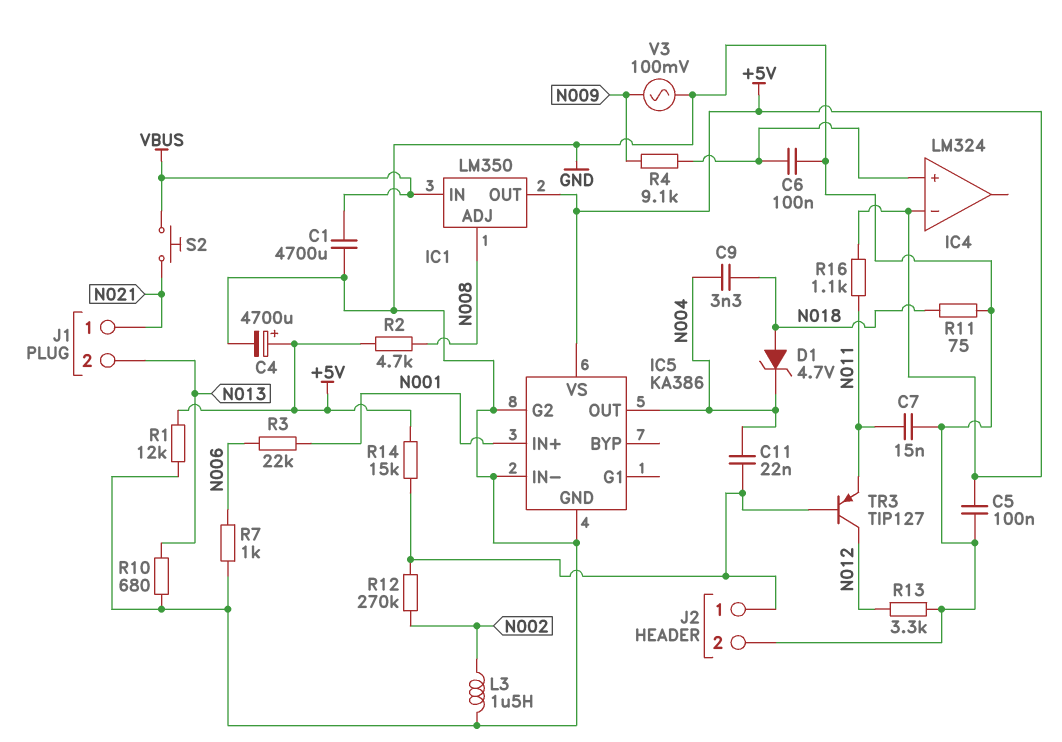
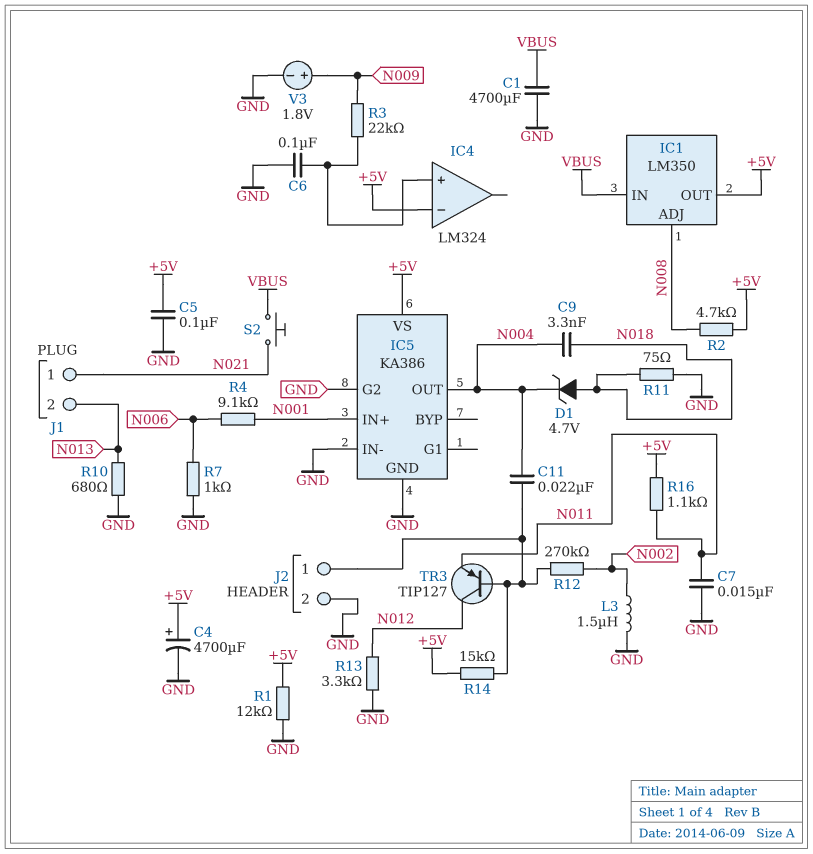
R3: 22k (N001, N006) -> 22k (IC4/in+, N009)
R4: 9.1k (IC4/in+, N009) -> 9.1k (N001, N006)
V3: AC 100mV (GND, N009) -> 1.8V (plus N009, minus GND)

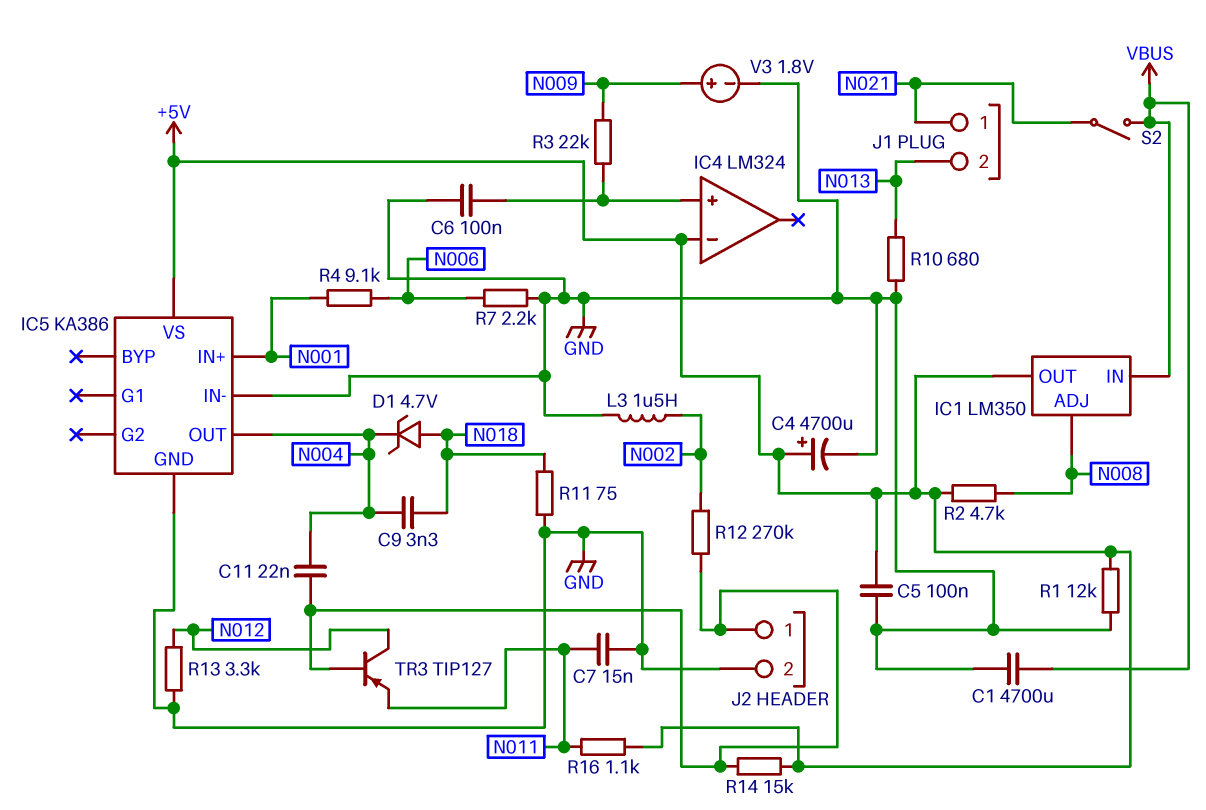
IC5 pin G2: GND -> none
R7: 1k (GND, N006) -> 2.2k (GND, N006)
S2: button (N021, VBUS) -> switch (N021, VBUS)

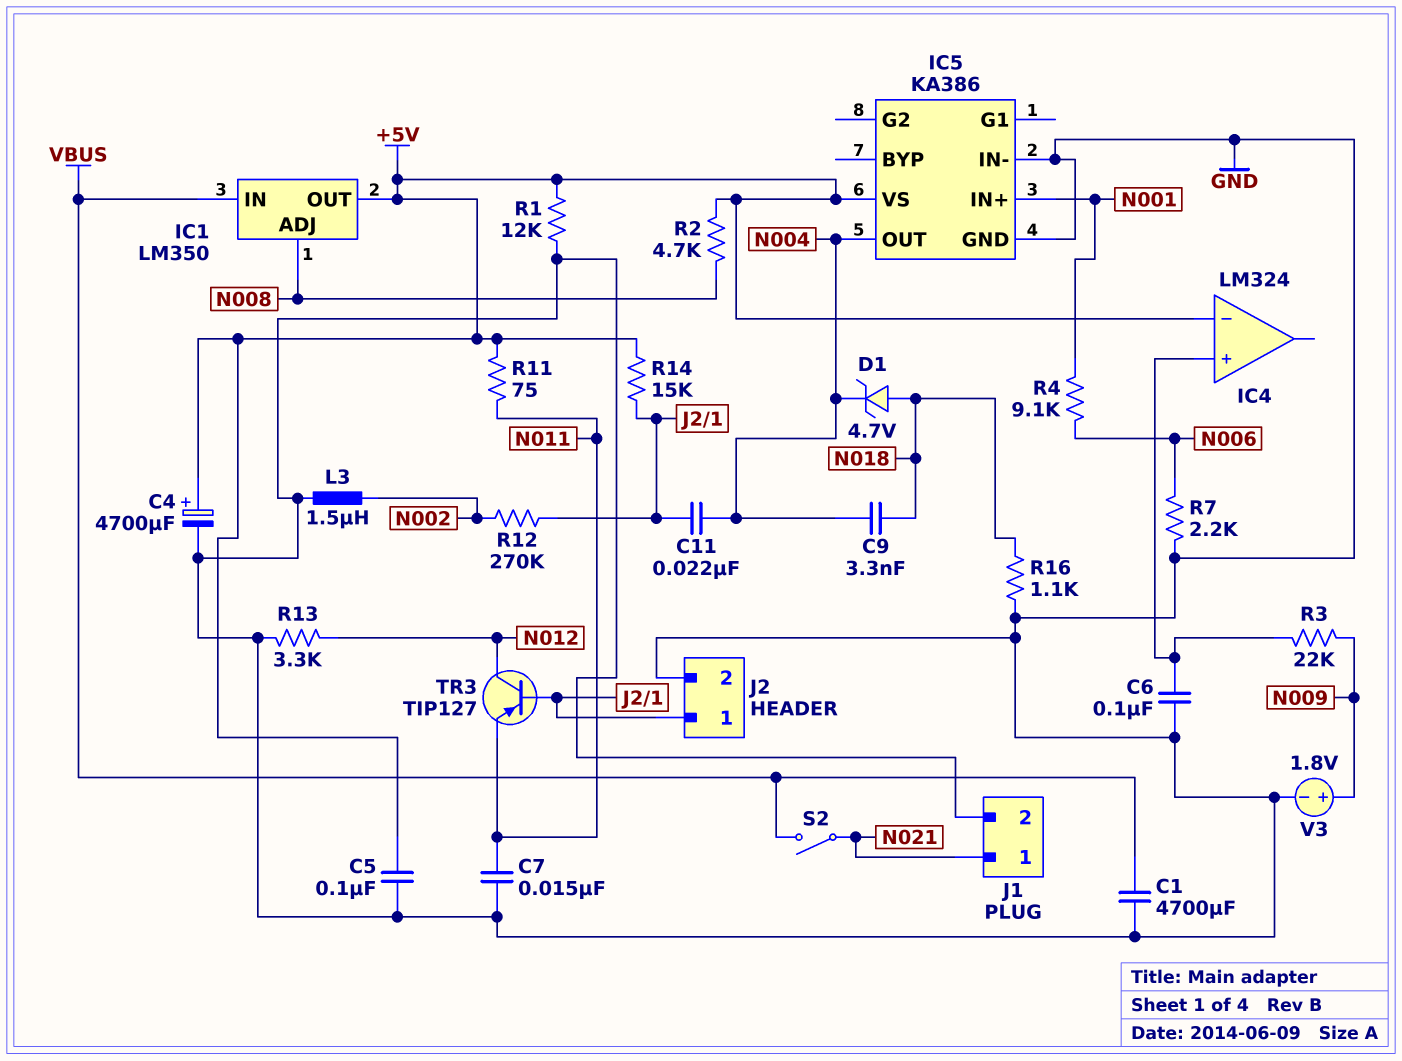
J1 pin 2: N013 -> GND
R10: 680 (GND, N013) -> none
R11: 75 (GND, N018) -> 75 (+5V, N011)
R16: 1.1k (+5V, N011) -> 1.1k (GND, N018)

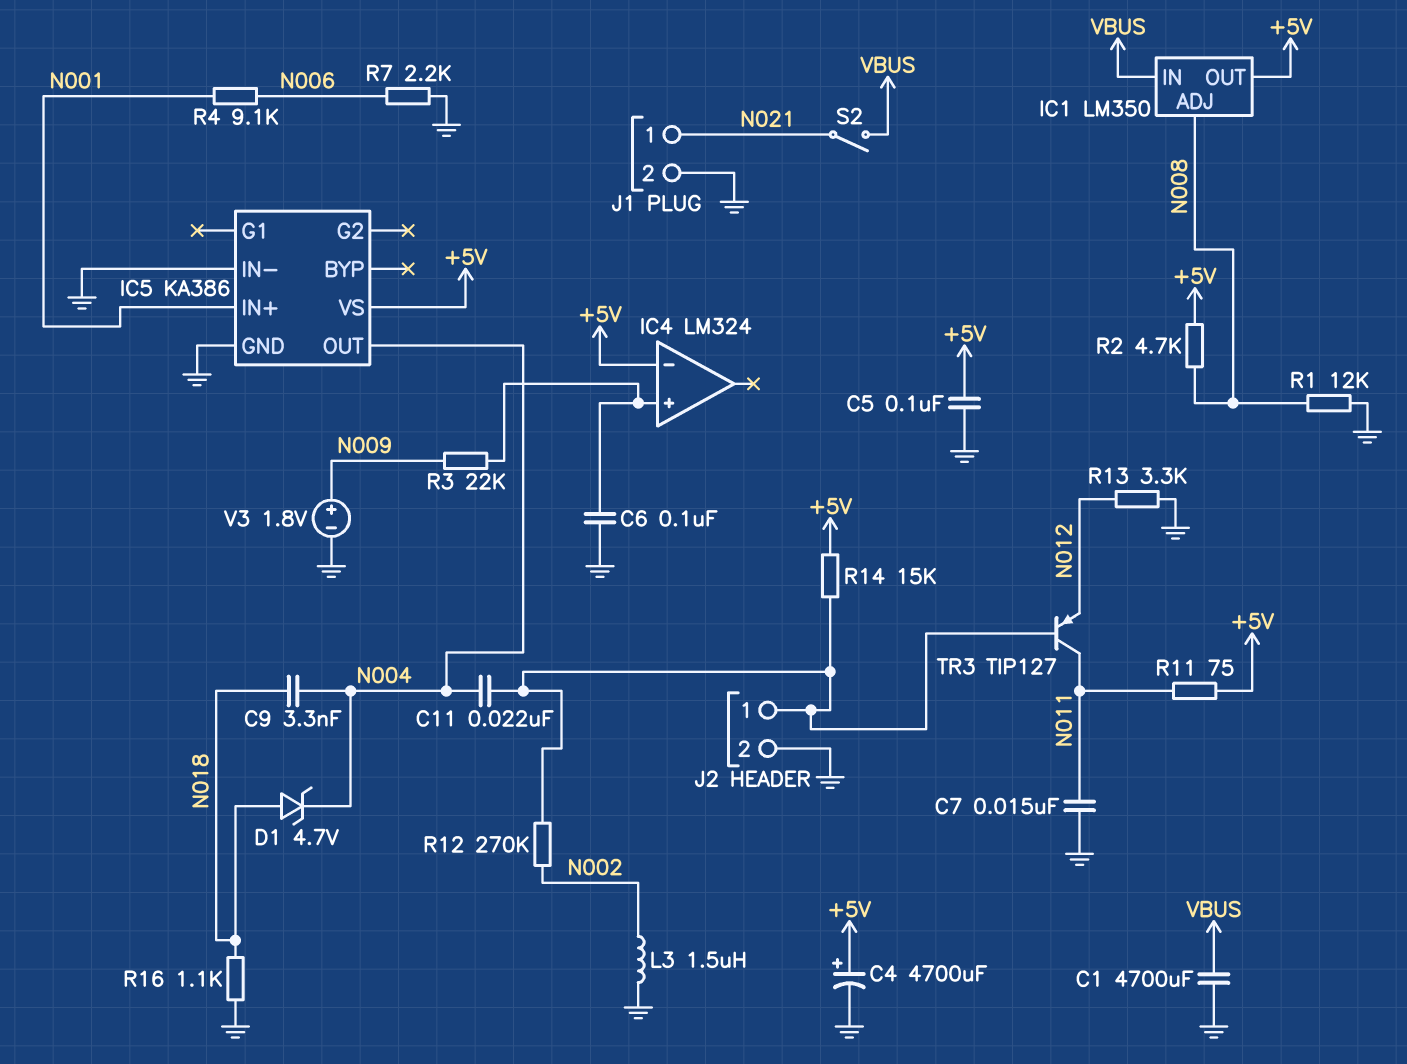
R1: 12k (+5V, GND) -> 12k (GND, N008)
TR3: PNP TIP127 (B J2/1, C N012, E N011) -> PNP TIP127 (B J2/1, C N011, E N012)

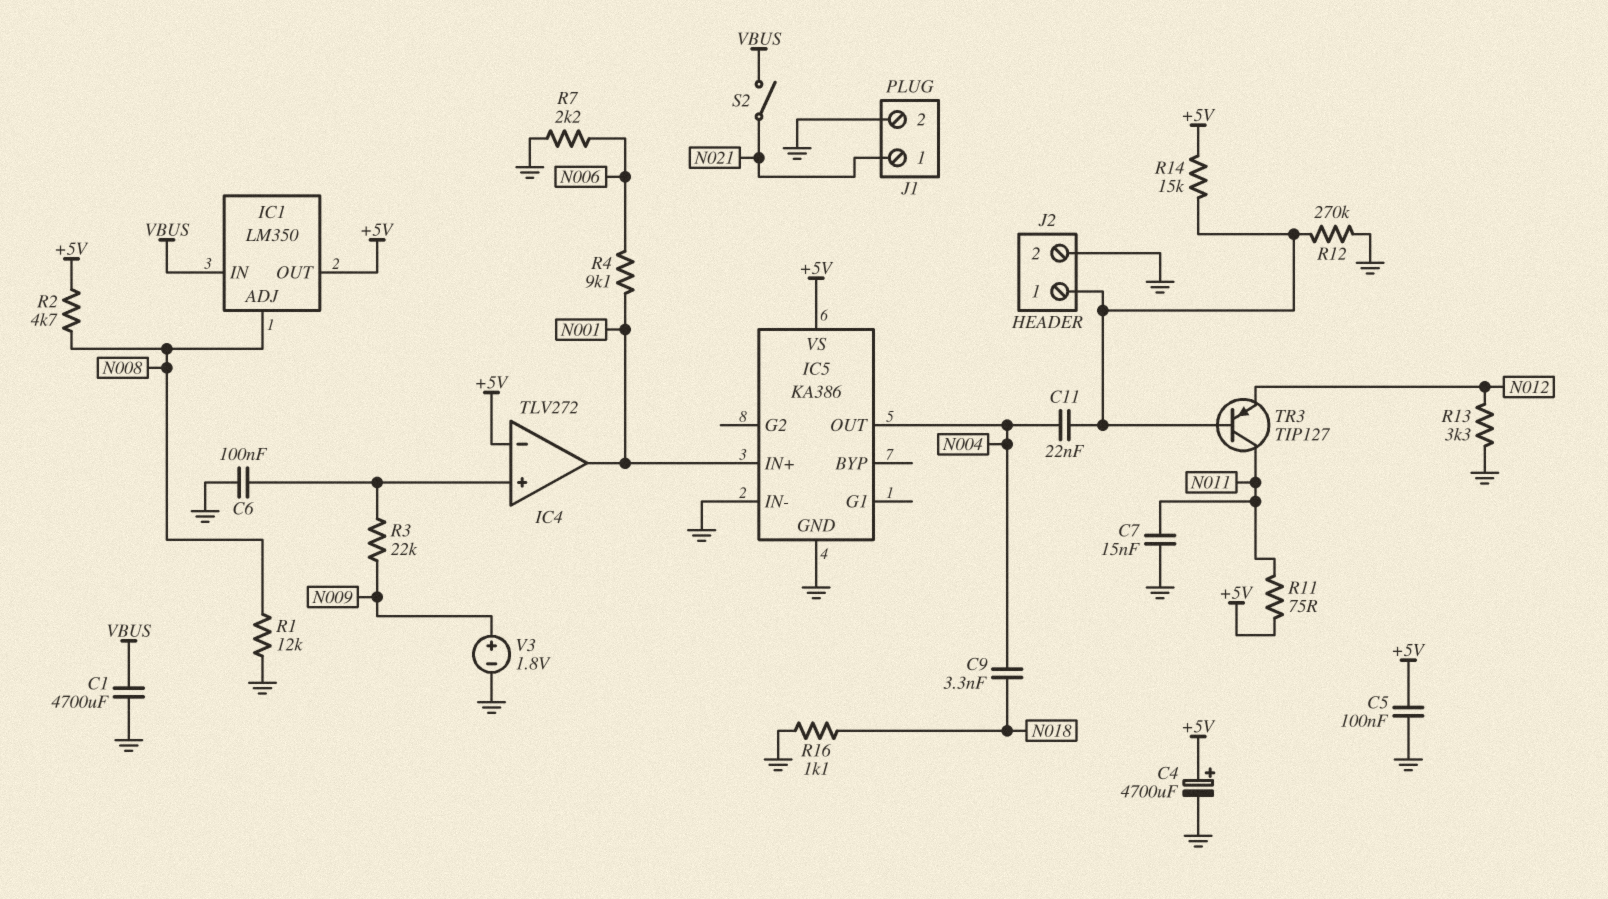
D1: zener 4.7V (A N018, K N004) -> none
IC4: LM324 -> TLV272
IC4 pin out: none -> N001
L3: 1.5uH (GND, N002) -> none
R12: 270k (J2/1, N002) -> 270k (GND, J2/1)

